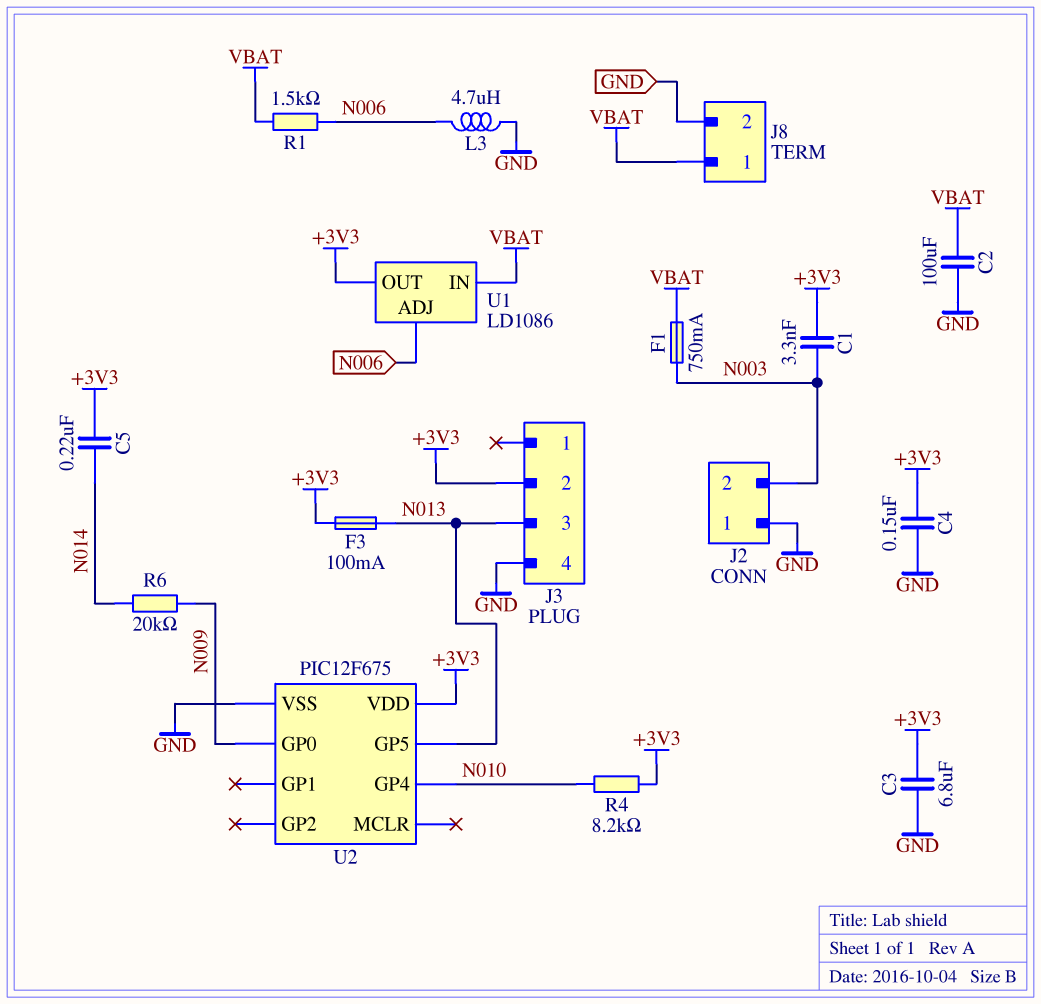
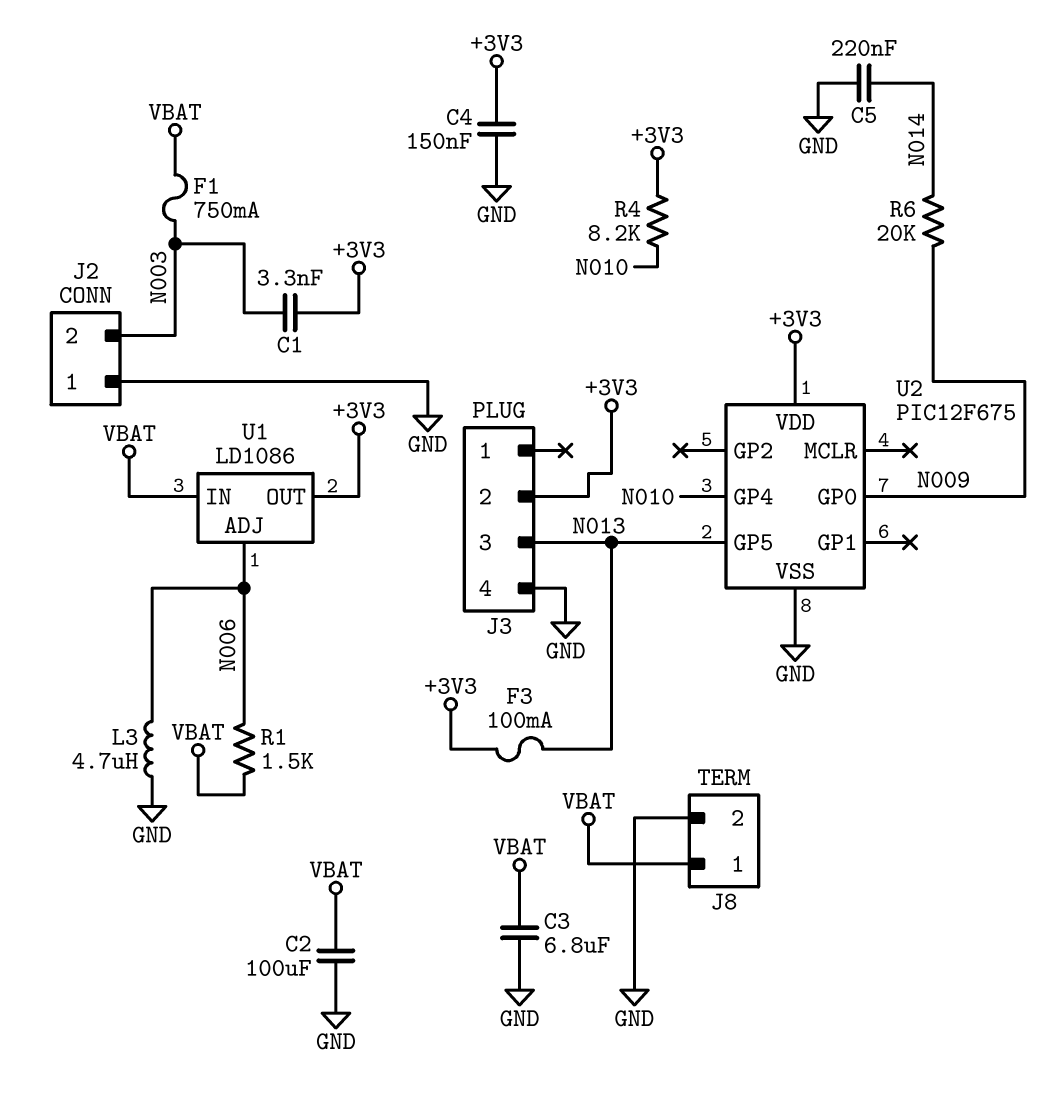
C3: 6.8uF (+3V3, GND) -> 6.8uF (GND, VBAT)
C5: 220nF (+3V3, N014) -> 220nF (GND, N014)

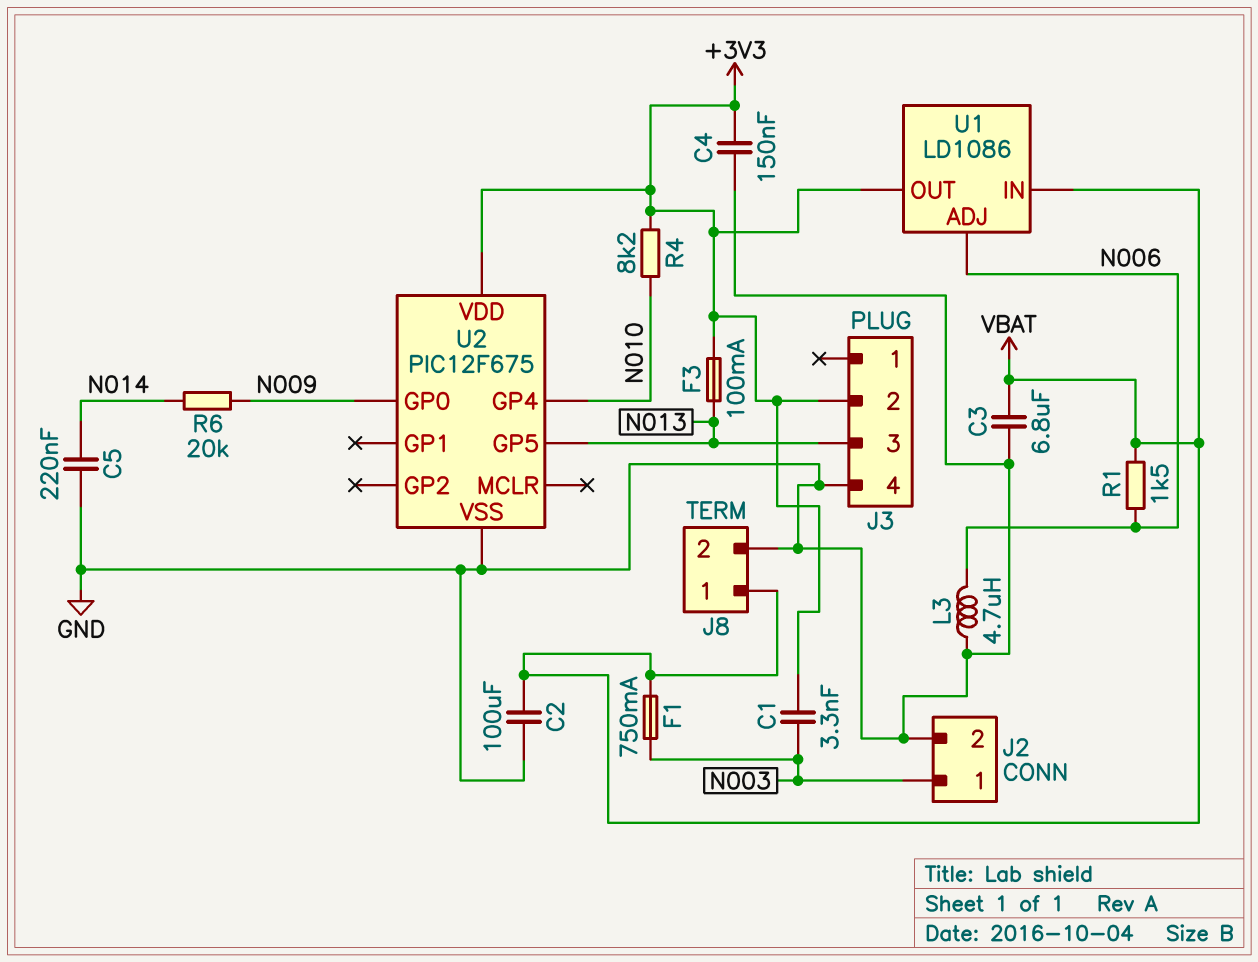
J2 pin 1: GND -> N003
J2 pin 2: N003 -> GND

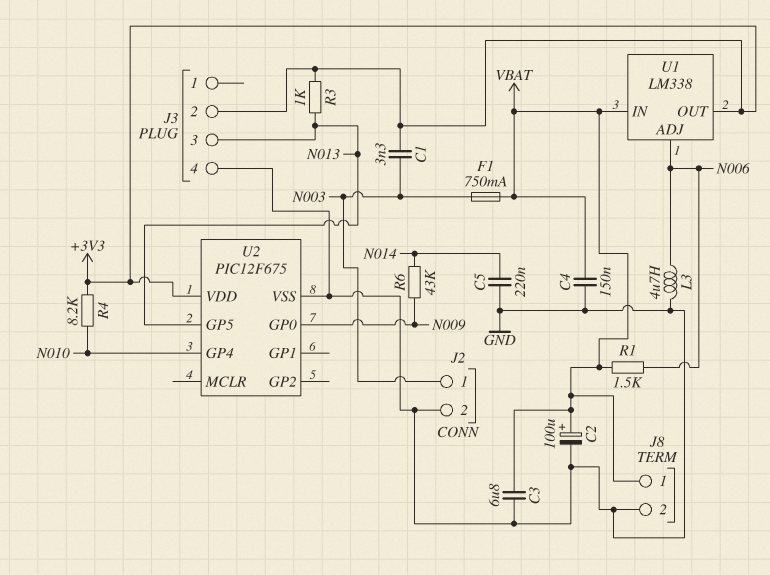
C2: 100uF (GND, VBAT) -> 100uF (plus VBAT, minus GND)
C4: 150nF (+3V3, GND) -> 150nF (GND, VBAT)
F3: 100mA (+3V3, N013) -> none
R3: none -> 1k (+3V3, N013)
R6: 20k (N009, N014) -> 43k (N009, N014)
U1: LD1086 -> LM338

